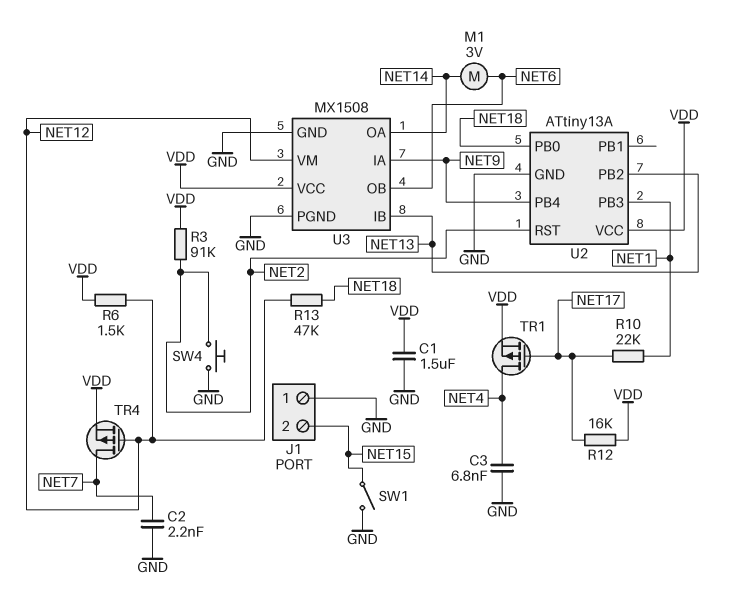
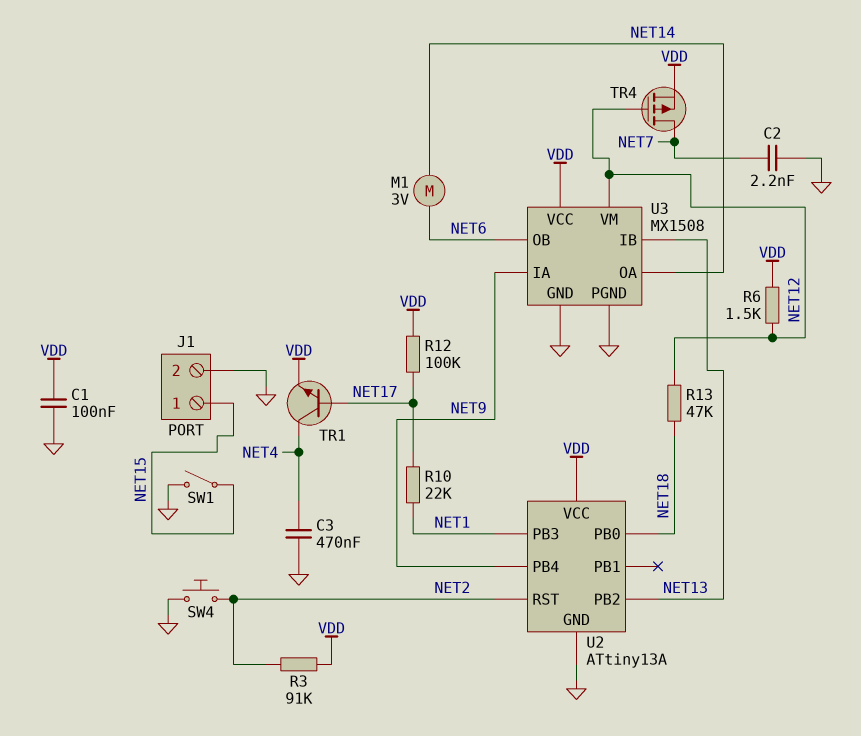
C1: 1.5uF (GND, VDD) -> 100nF (GND, VDD)
C3: 6.8nF (GND, NET4) -> 470nF (GND, NET4)
J1 pin 1: GND -> NET15
J1 pin 2: NET15 -> GND
R12: 16k (NET17, VDD) -> 100k (NET17, VDD)
TR1: PMOS (G NET17, D NET4, S VDD) -> NPN (B NET17, C NET4, E VDD)

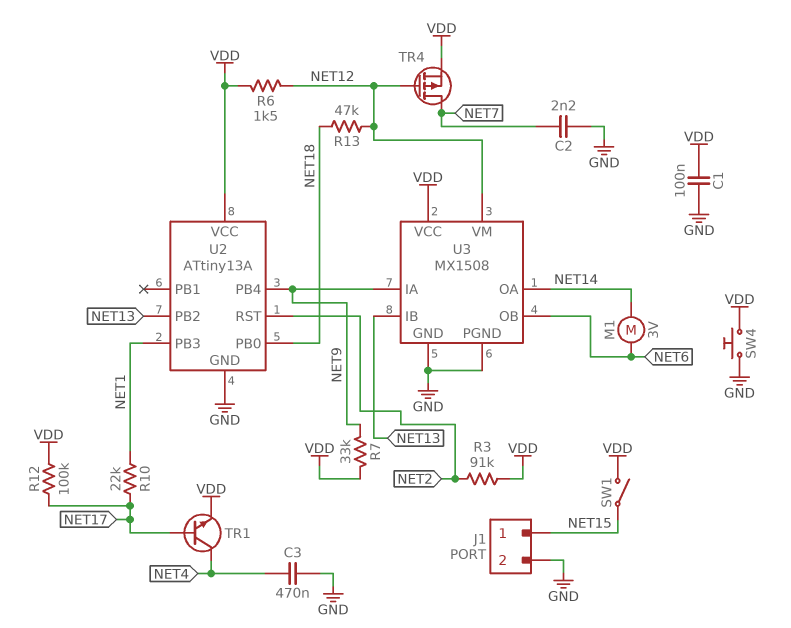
R7: none -> 33k (NET9, VDD)
SW1: switch (GND, NET15) -> switch (NET15, VDD)
SW4: button (GND, NET2) -> button (GND, VDD)

